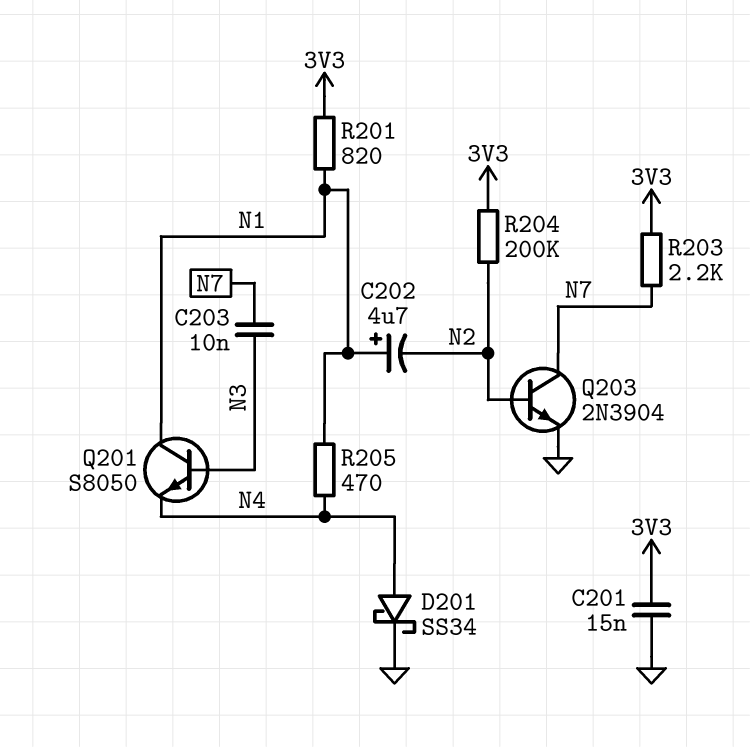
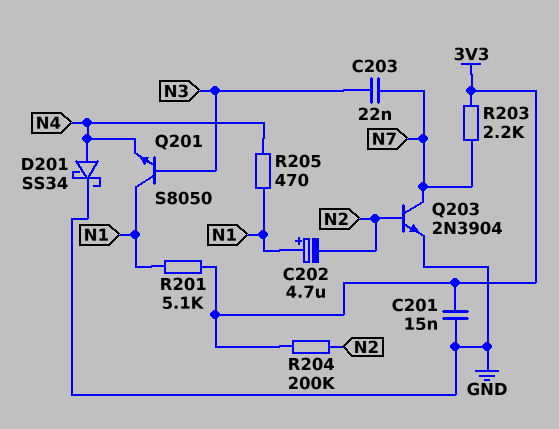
C203: 10nF (N3, N7) -> 22nF (N3, N7)
R201: 820 (3V3, N1) -> 5.1k (3V3, N1)

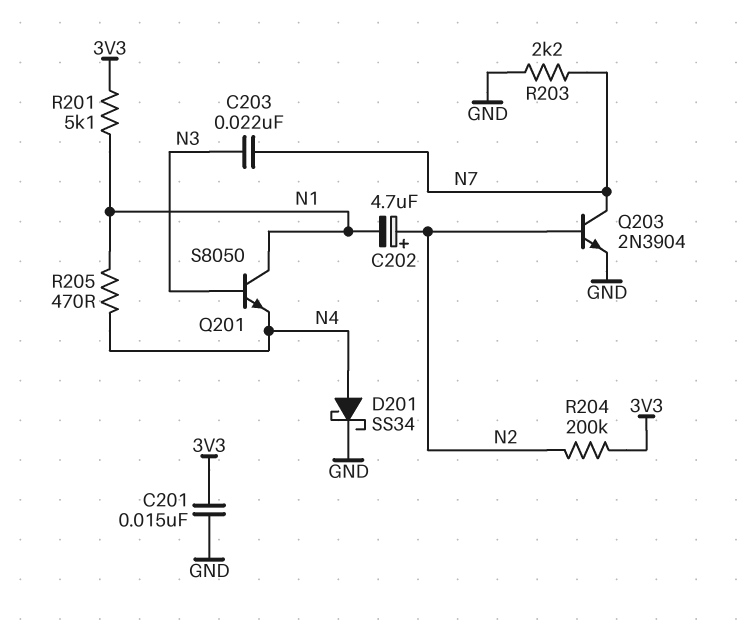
C202: 4.7uF (plus N1, minus N2) -> 4.7uF (plus N2, minus N1)
R203: 2.2k (3V3, N7) -> 2.2k (GND, N7)

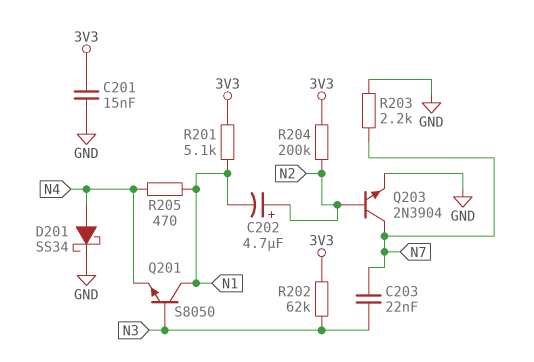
R202: none -> 62k (3V3, N3)

